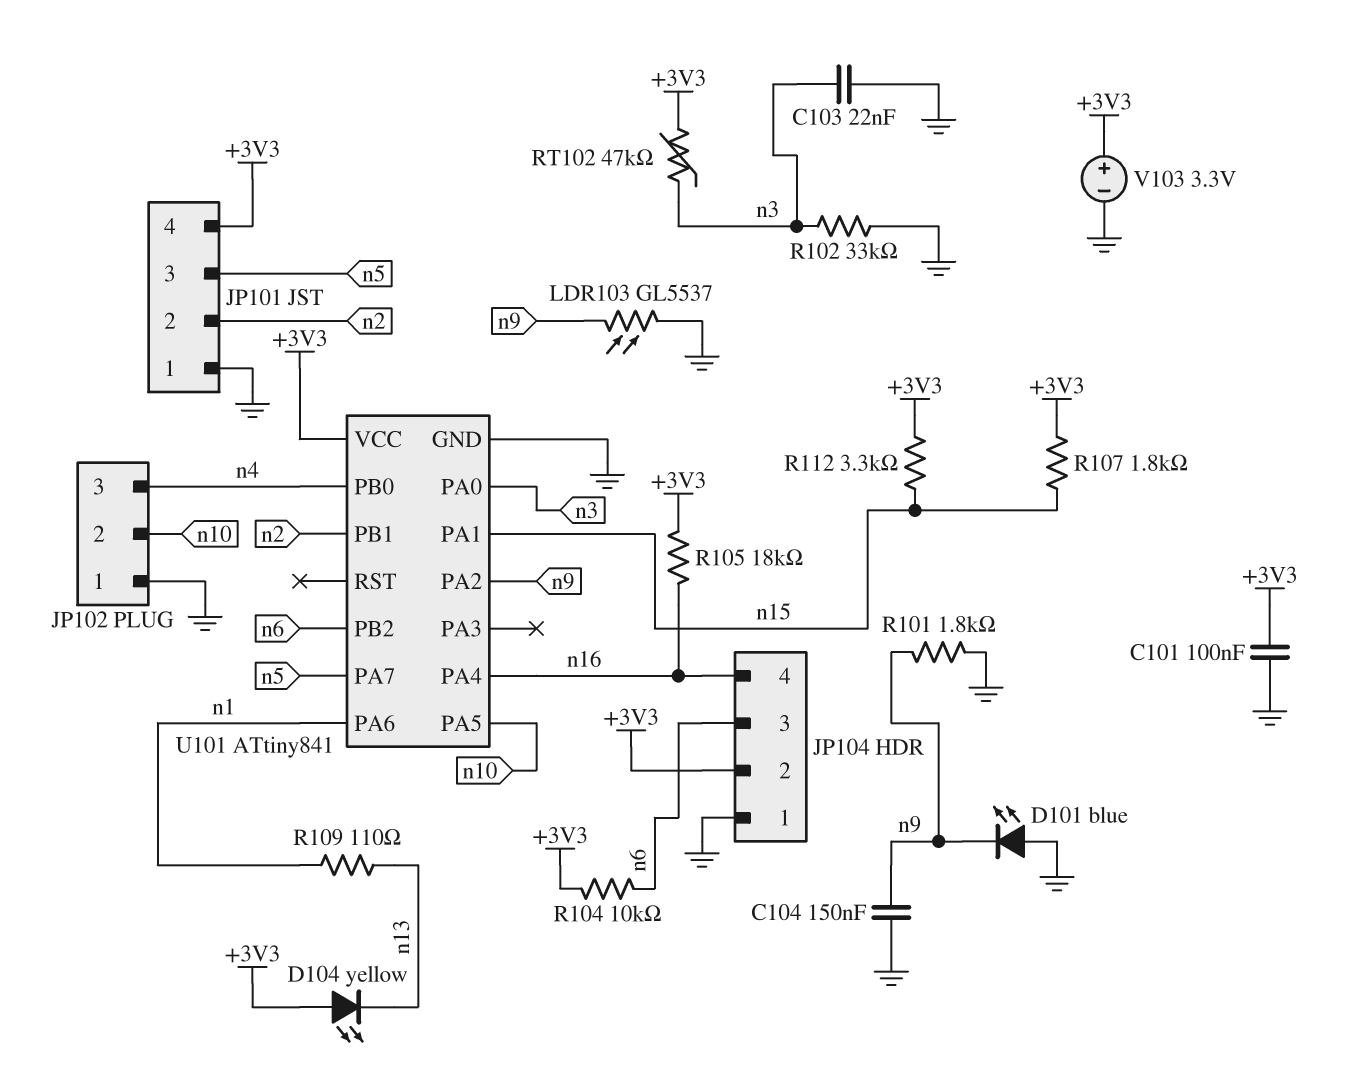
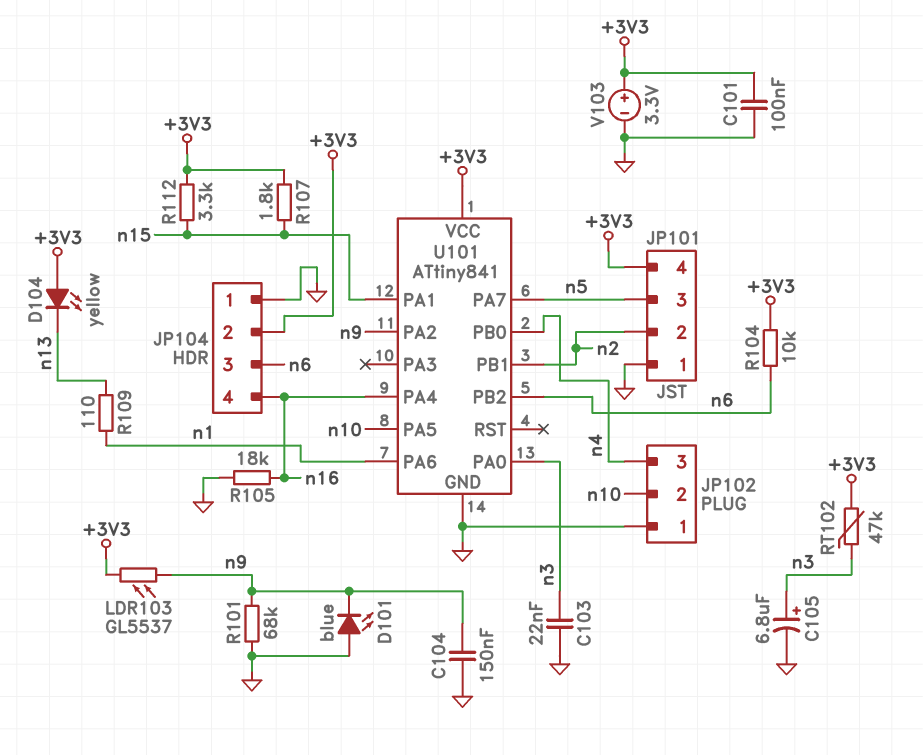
C105: none -> 6.8uF (plus n3, minus GND)
LDR103: GL5537 (GND, n9) -> GL5537 (+3V3, n9)
R101: 1.8k (GND, n9) -> 68k (GND, n9)
R102: 33k (GND, n3) -> none
R105: 18k (+3V3, n16) -> 18k (GND, n16)

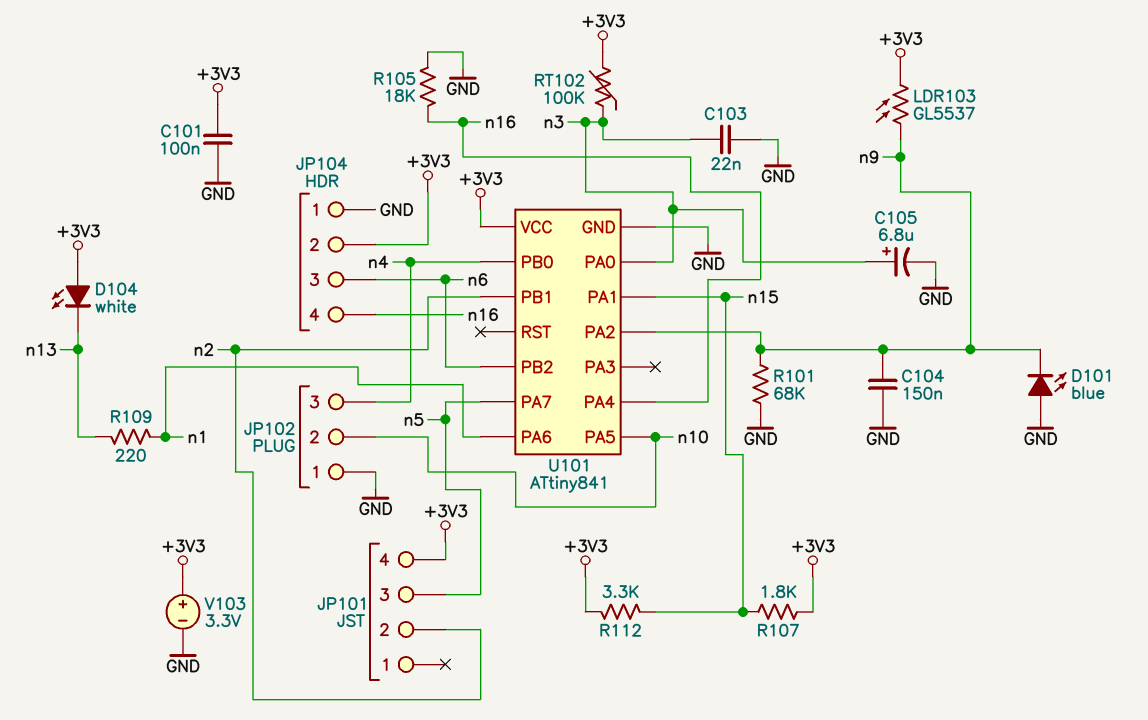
D104: LED yellow (A +3V3, K n13) -> LED white (A +3V3, K n13)
JP101 pin 1: GND -> none
R104: 10k (+3V3, n6) -> none
R109: 110 (n1, n13) -> 220 (n1, n13)
RT102: 47k (+3V3, n3) -> 100k (+3V3, n3)

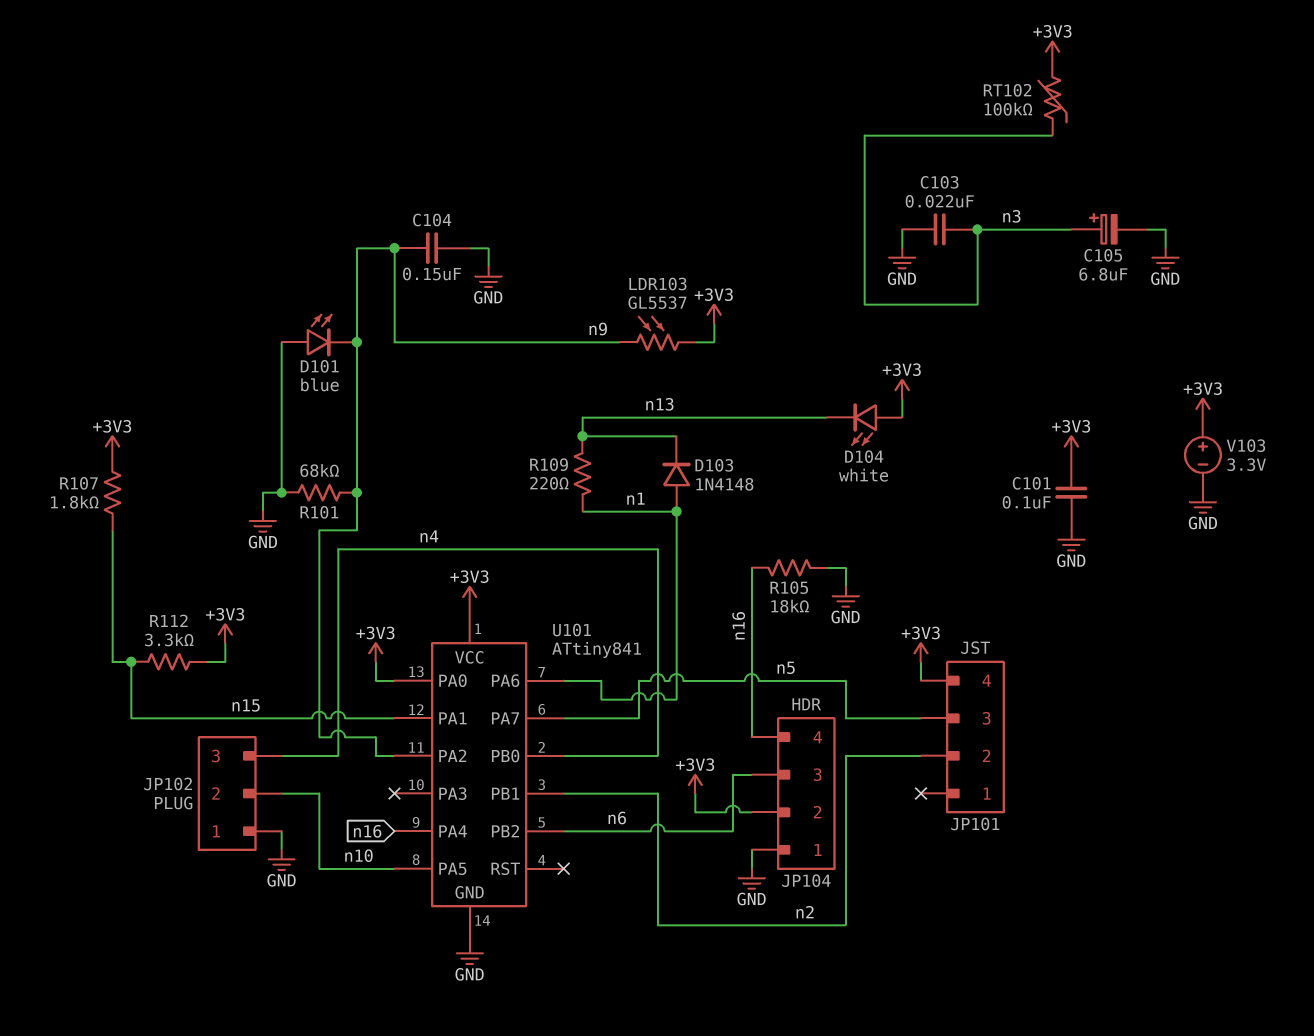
D103: none -> diode 1N4148 (A n1, K n13)
U101 pin PA0: n3 -> +3V3

